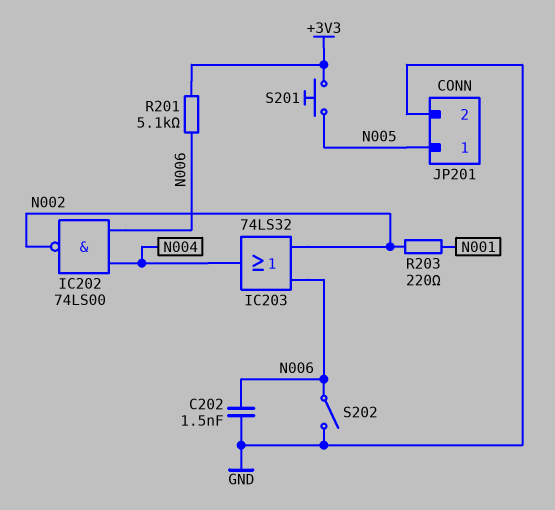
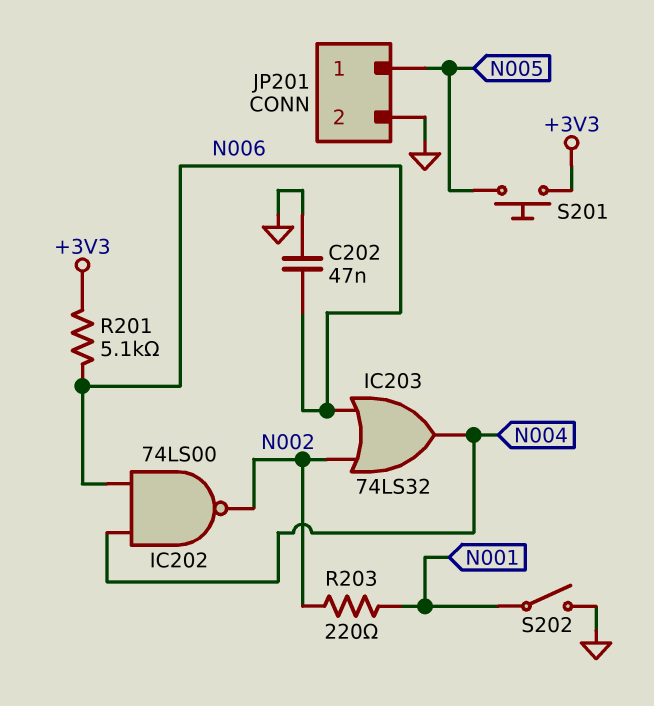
C202: 1.5nF (GND, N006) -> 47nF (GND, N006)
S202: switch (GND, N006) -> switch (GND, N001)

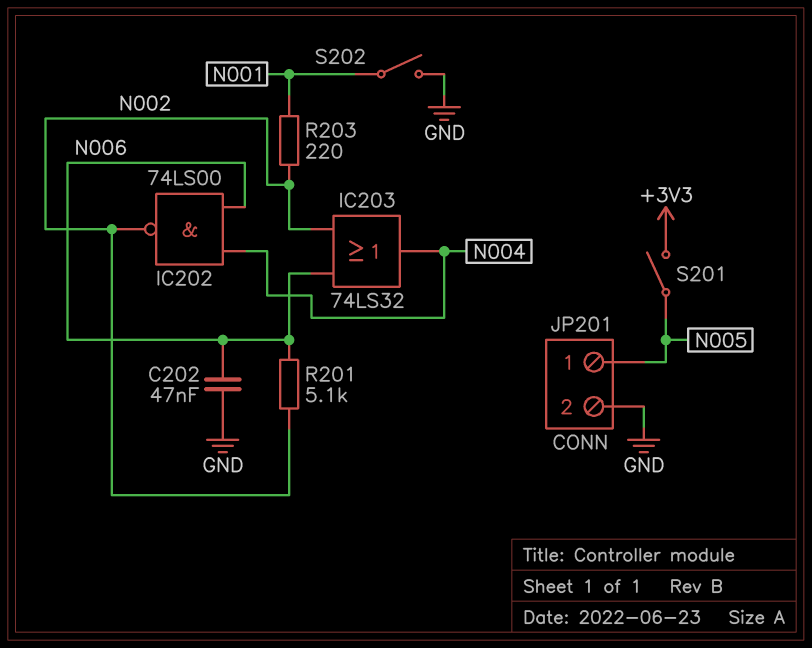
R201: 5.1k (+3V3, N006) -> 5.1k (N002, N006)
S201: button (+3V3, N005) -> switch (+3V3, N005)

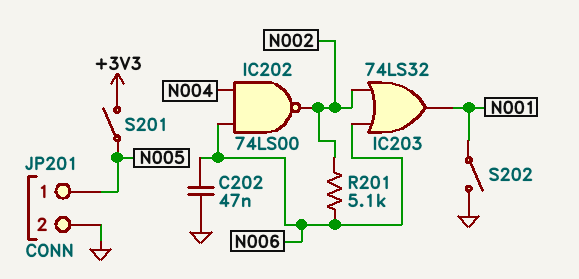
IC203: OR 74LS32 (in N002, in N006, out N004) -> OR 74LS32 (in N002, in N006, out N001)
R203: 220 (N001, N002) -> none

